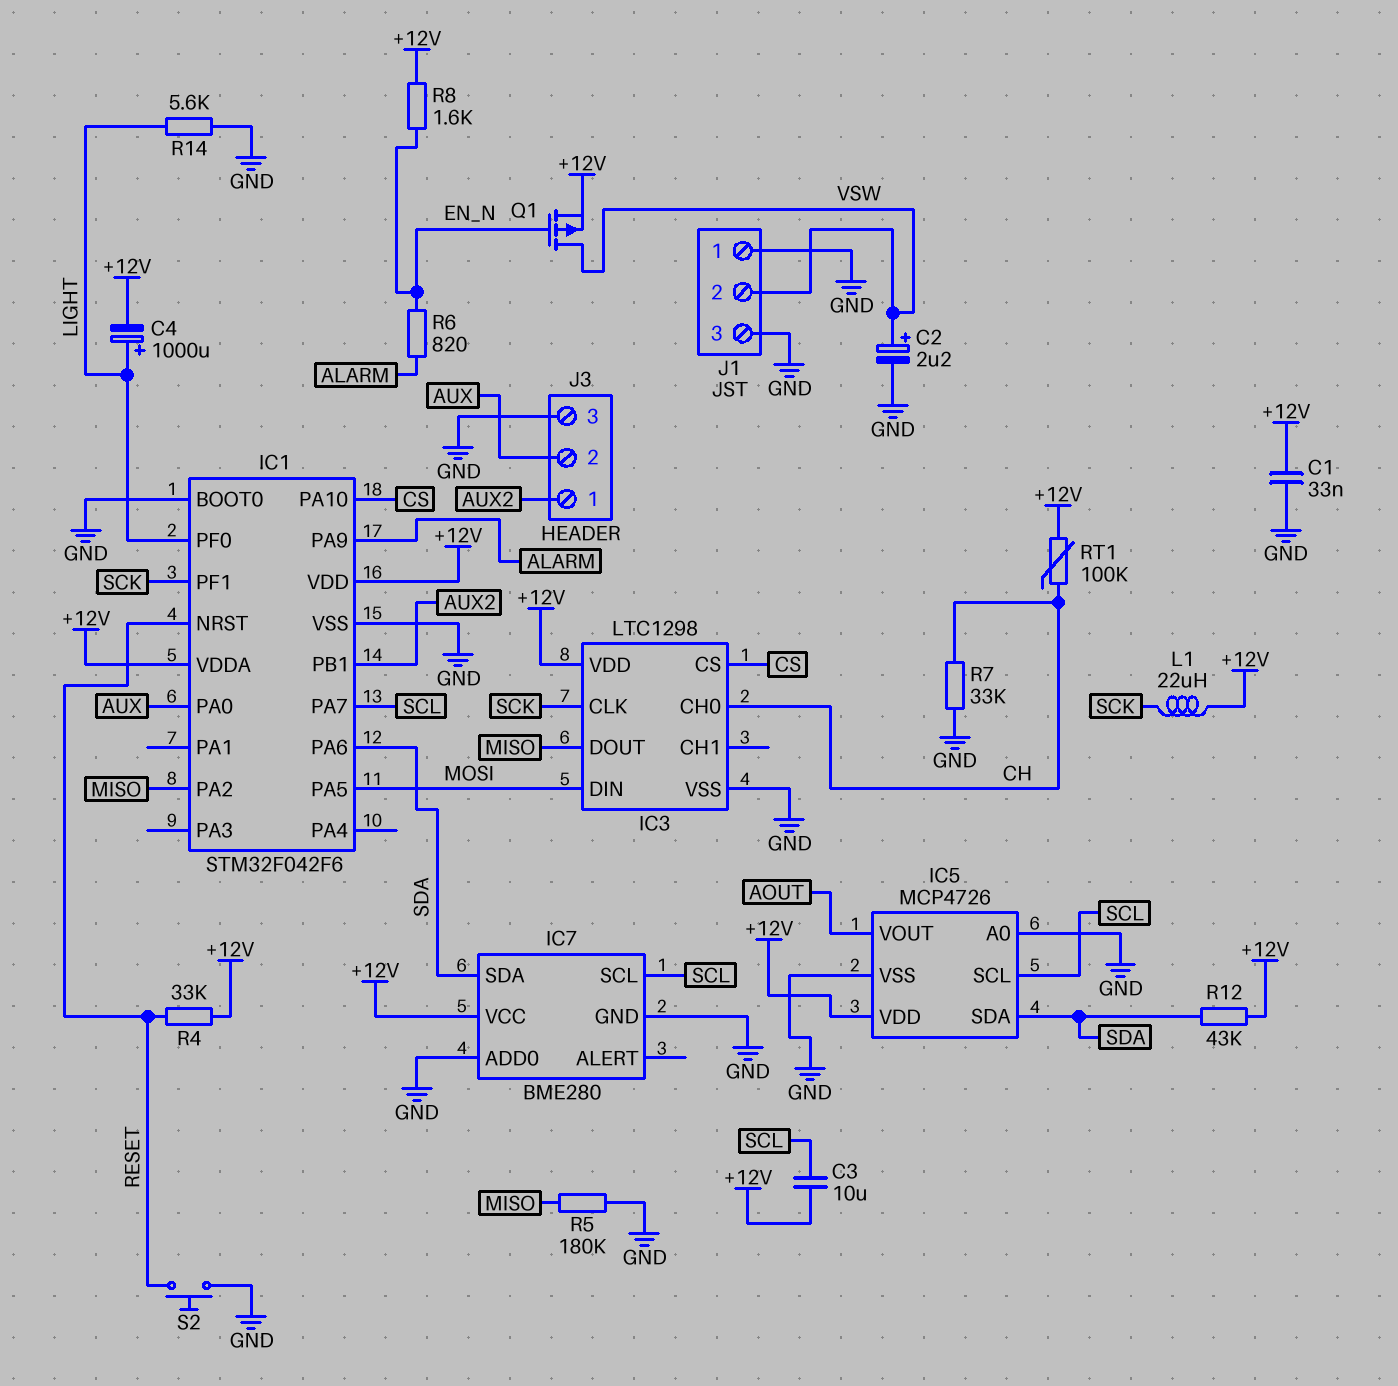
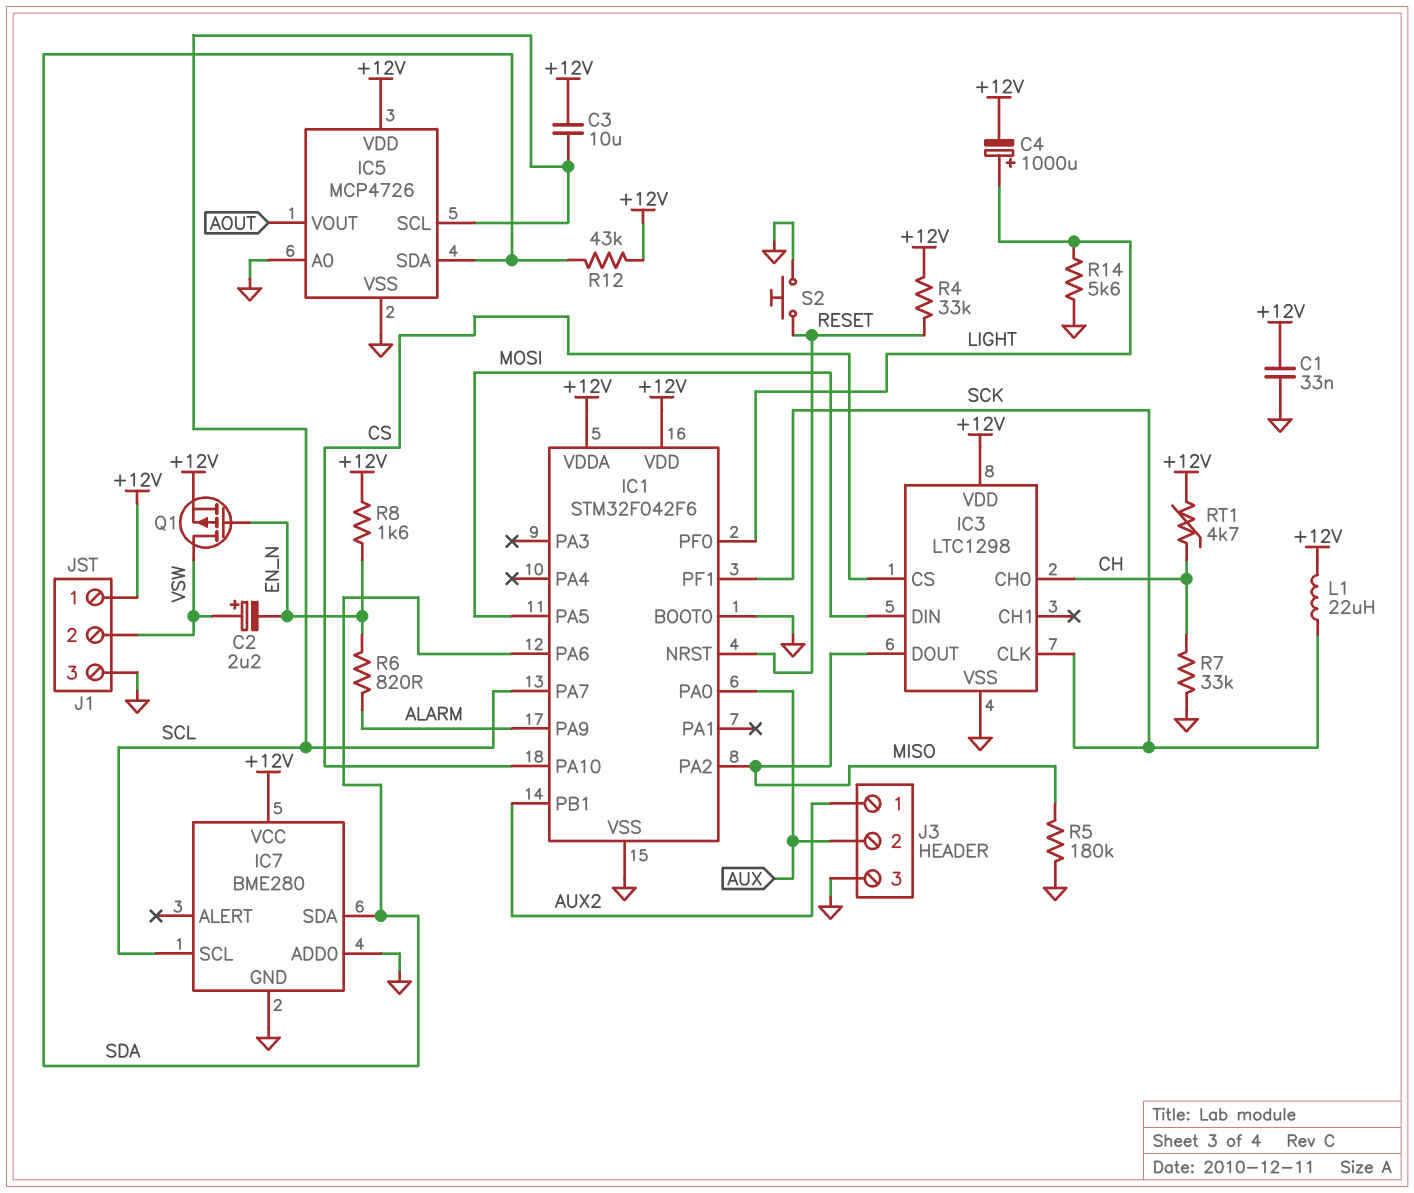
C2: 2.2uF (plus VSW, minus GND) -> 2.2uF (plus VSW, minus EN_N)
J1 pin 1: GND -> +12V
RT1: 100k (+12V, CH) -> 4.7k (+12V, CH)

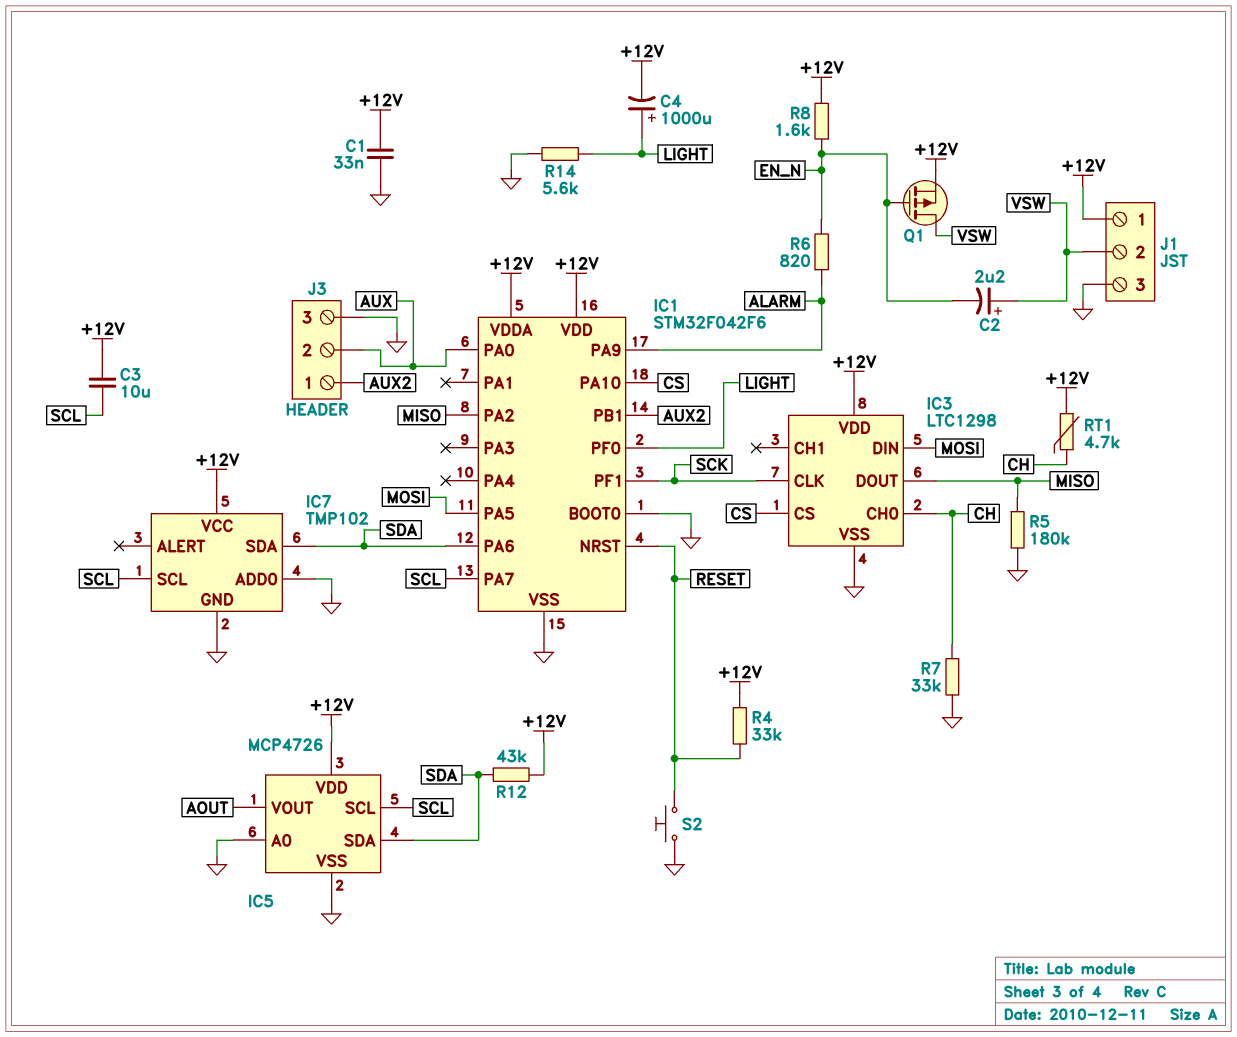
IC7: BME280 -> TMP102
L1: 22uH (+12V, SCK) -> none

